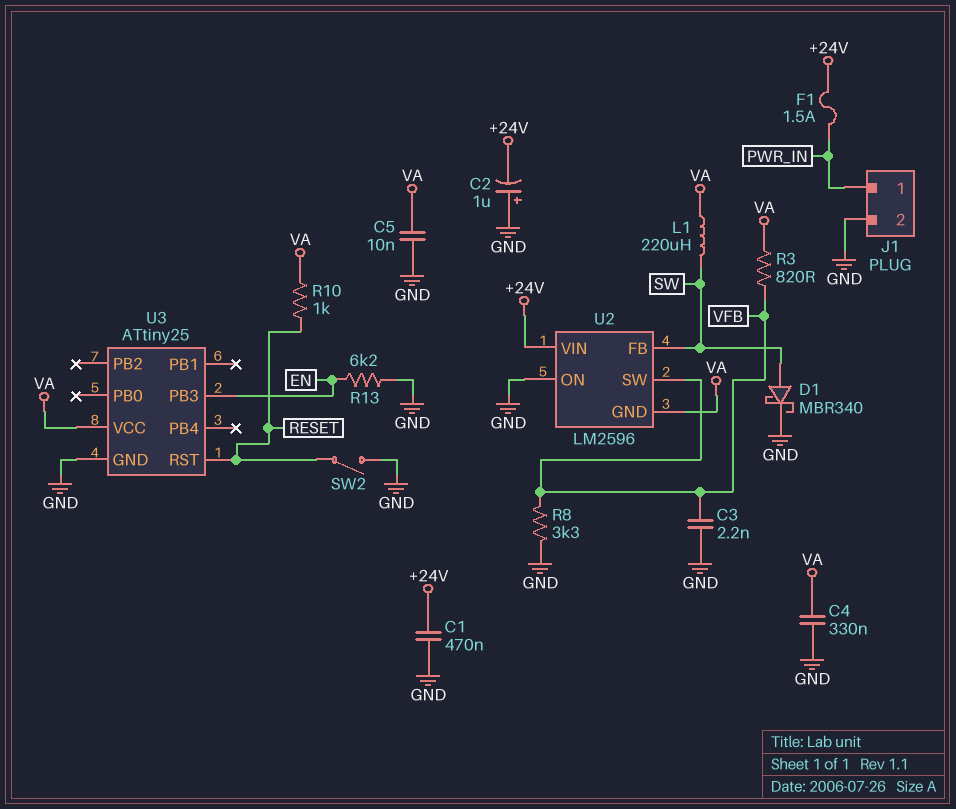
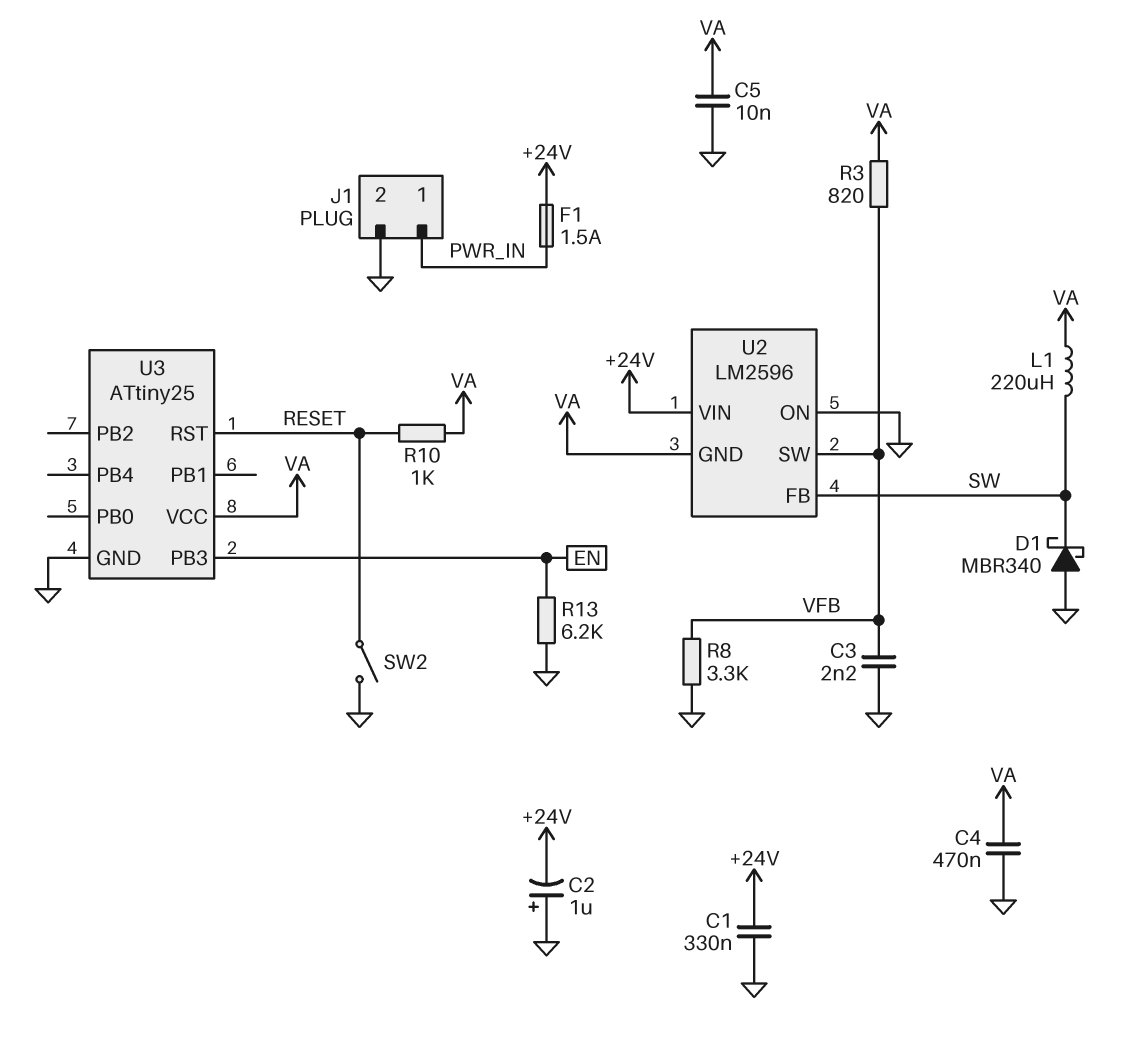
C1: 470nF (+24V, GND) -> 330nF (+24V, GND)
C4: 330nF (GND, VA) -> 470nF (GND, VA)
D1: schottky MBR340 (A SW, K GND) -> schottky MBR340 (A GND, K SW)

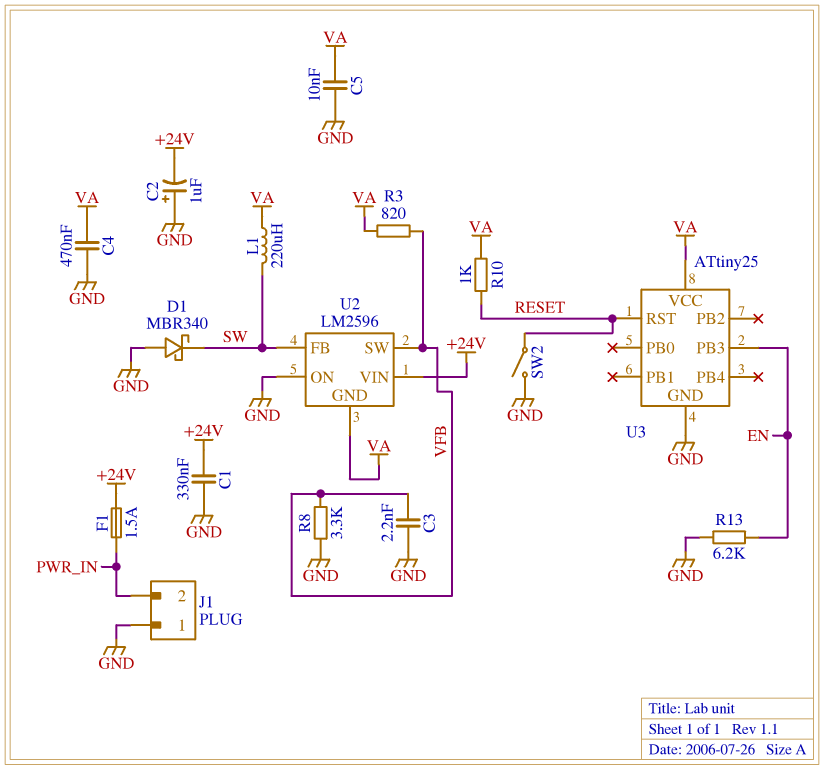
J1 pin 1: PWR_IN -> GND
J1 pin 2: GND -> PWR_IN

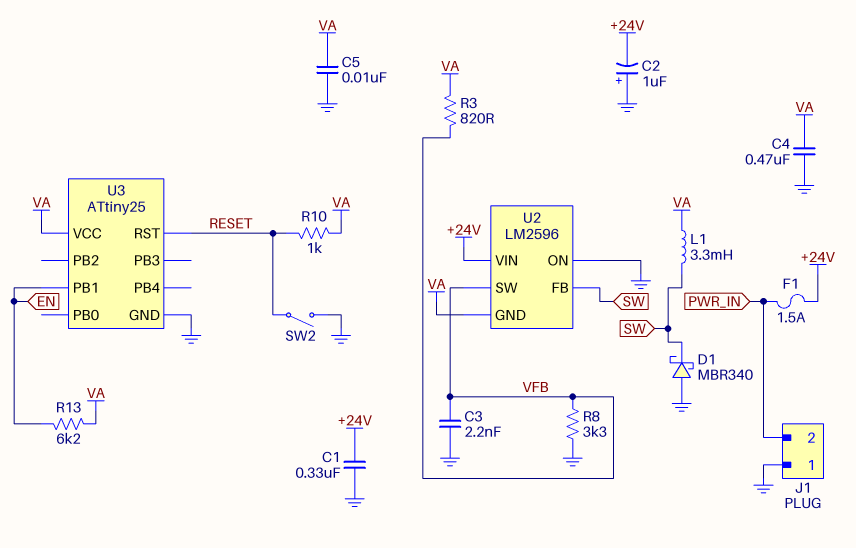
L1: 220uH (SW, VA) -> 3.3mH (SW, VA)
R13: 6.2k (EN, GND) -> 6.2k (EN, VA)
U3 pin PB1: none -> EN
U3 pin PB3: EN -> none

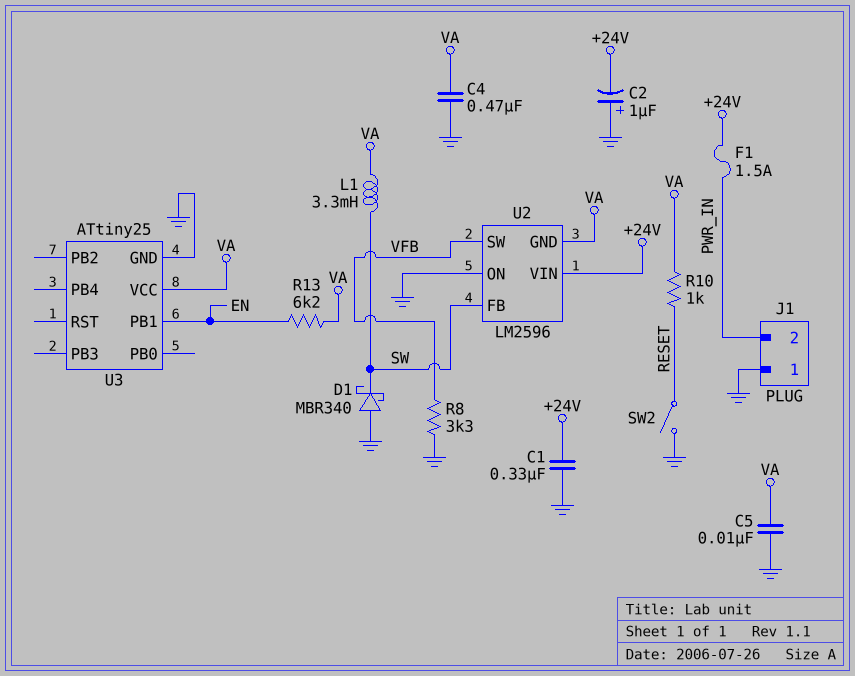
C3: 2.2nF (GND, VFB) -> none
R3: 820 (VA, VFB) -> none
U3 pin RST: RESET -> none

